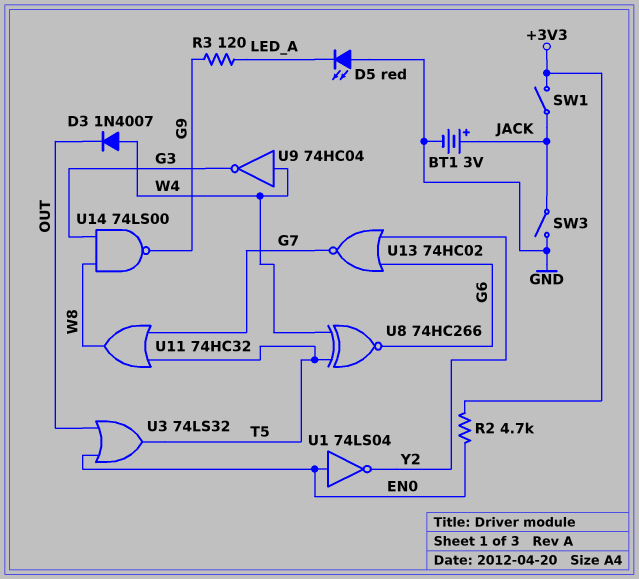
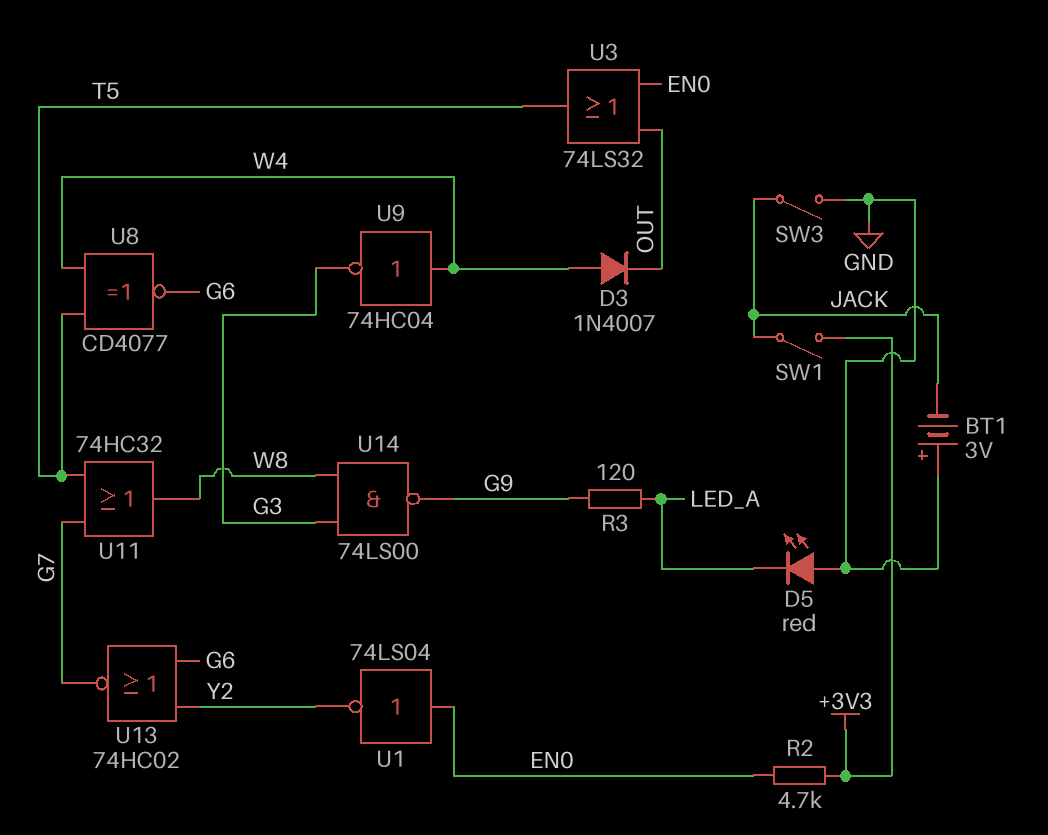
BT1: 3V (plus JACK, minus GND) -> 3V (plus GND, minus JACK)
U8: XNOR 74HC266 (in T5, in W4, out G6) -> XNOR CD4077 (in T5, in W4, out G6)

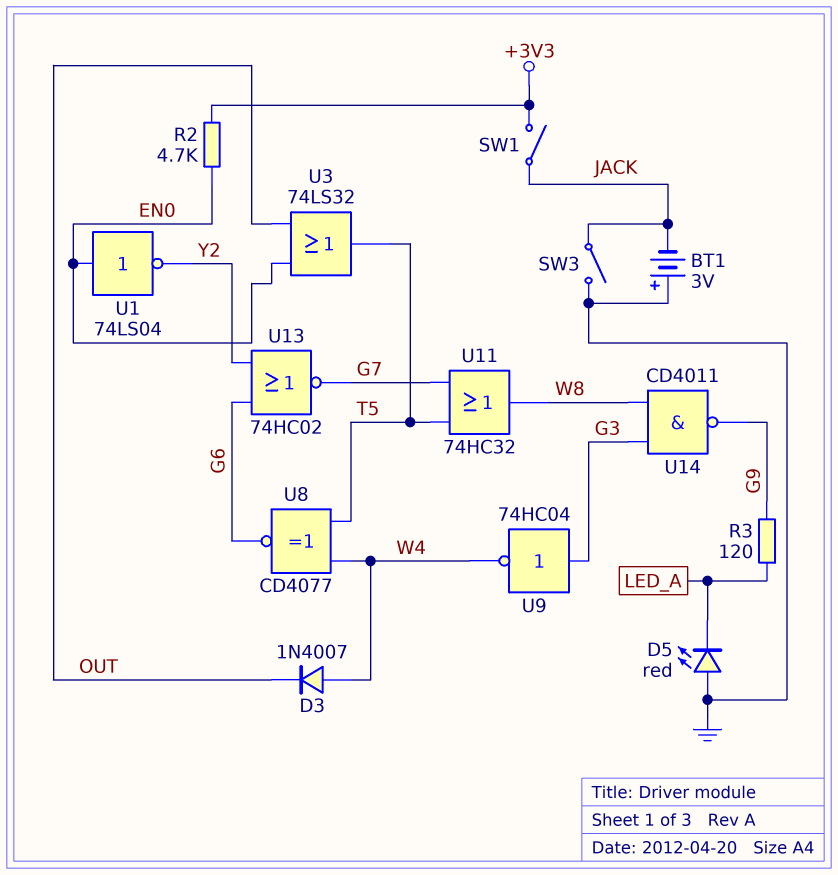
U9: NOT 74HC04 (in W4, out G3) -> NOT 74HC04 (in G3, out W4)
U14: NAND 74LS00 (in G3, in W8, out G9) -> NAND CD4011 (in G3, in W8, out G9)

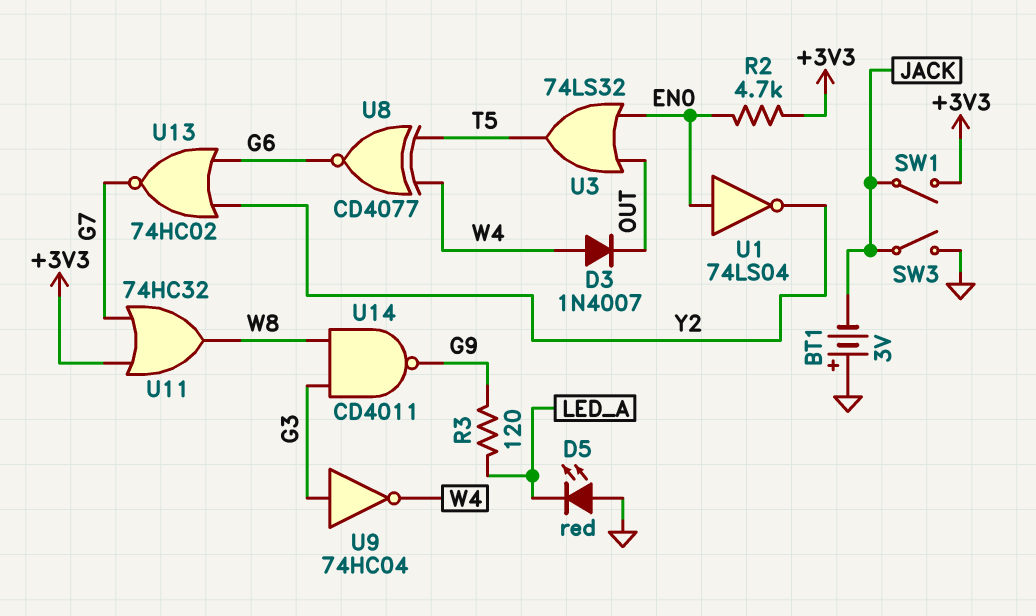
U11: OR 74HC32 (in G7, in T5, out W8) -> OR 74HC32 (in +3V3, in G7, out W8)

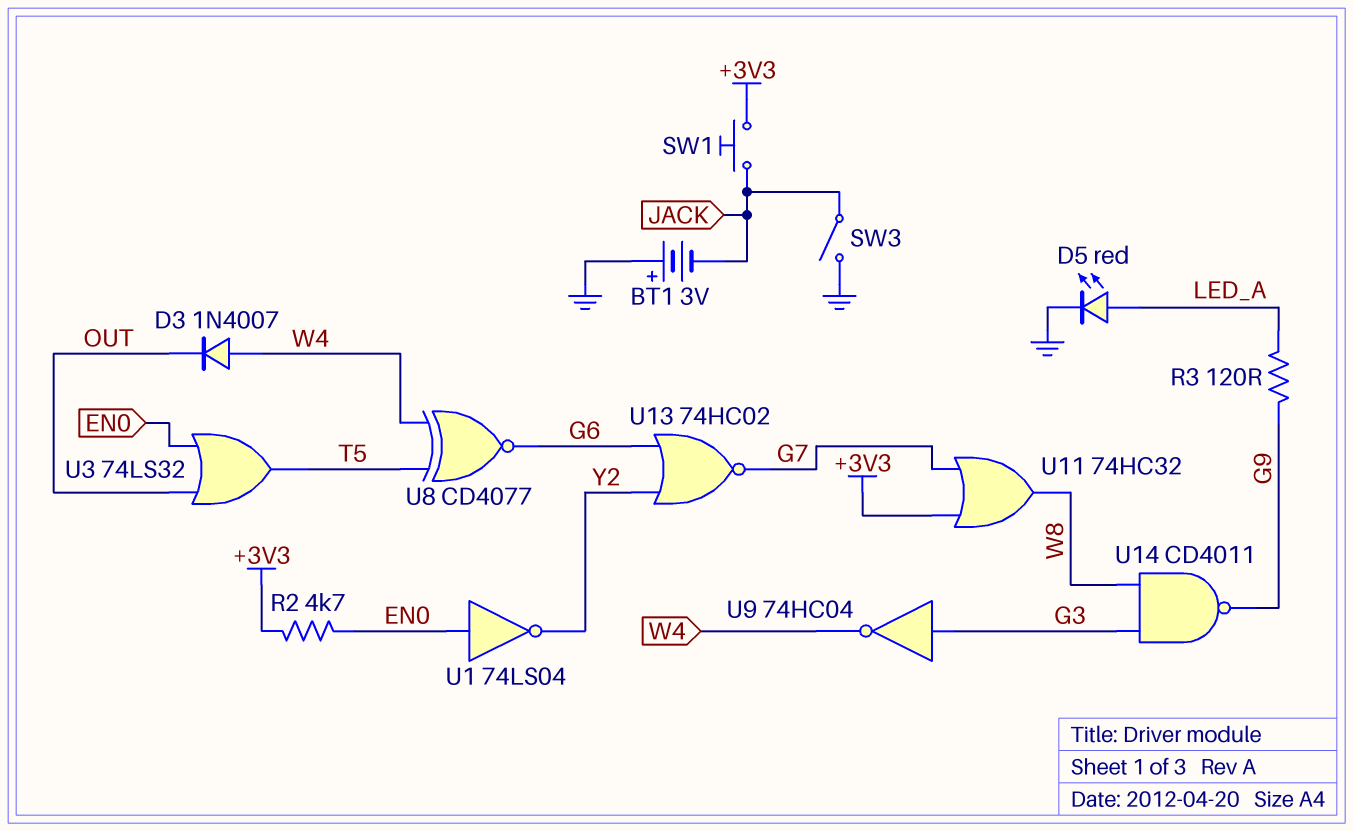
D5: LED red (A GND, K LED_A) -> LED red (A LED_A, K GND)
SW1: switch (+3V3, JACK) -> button (+3V3, JACK)

